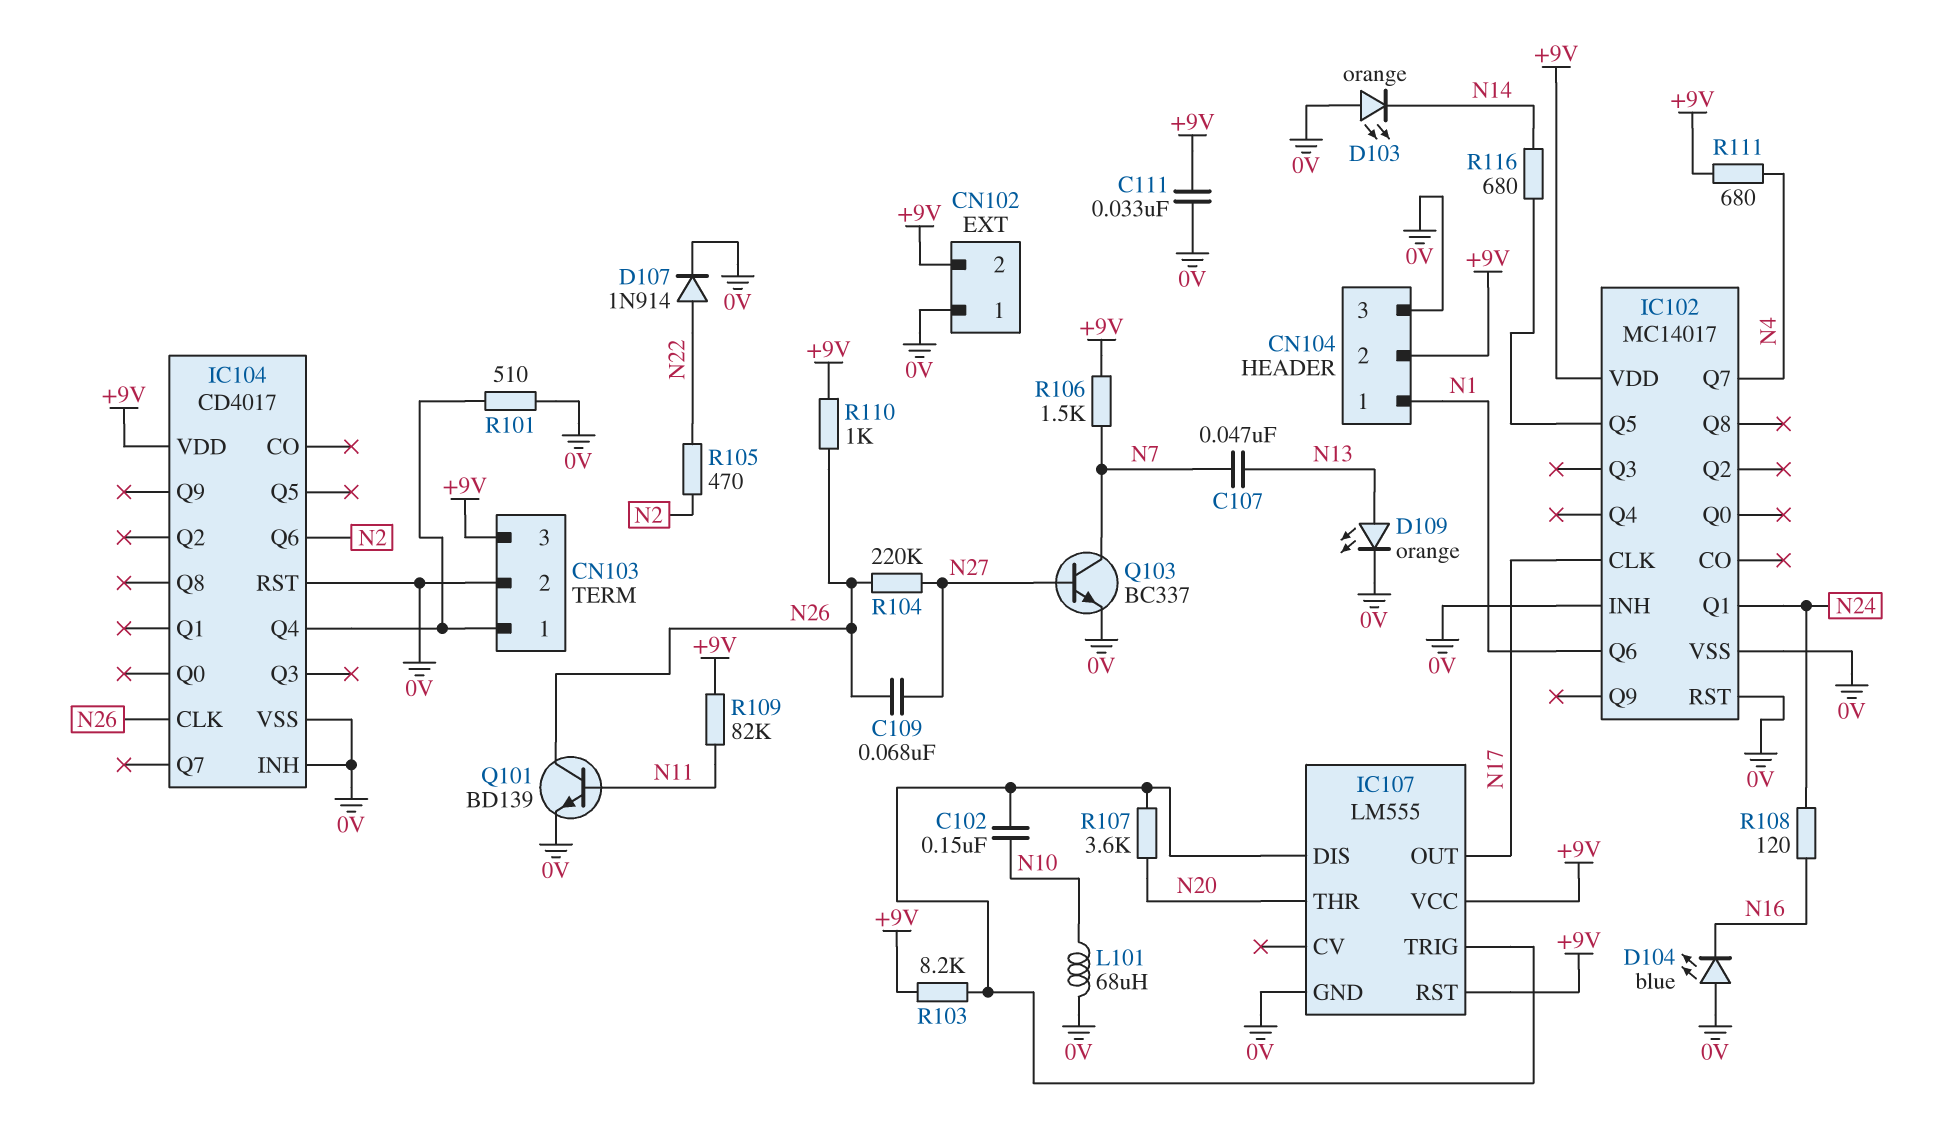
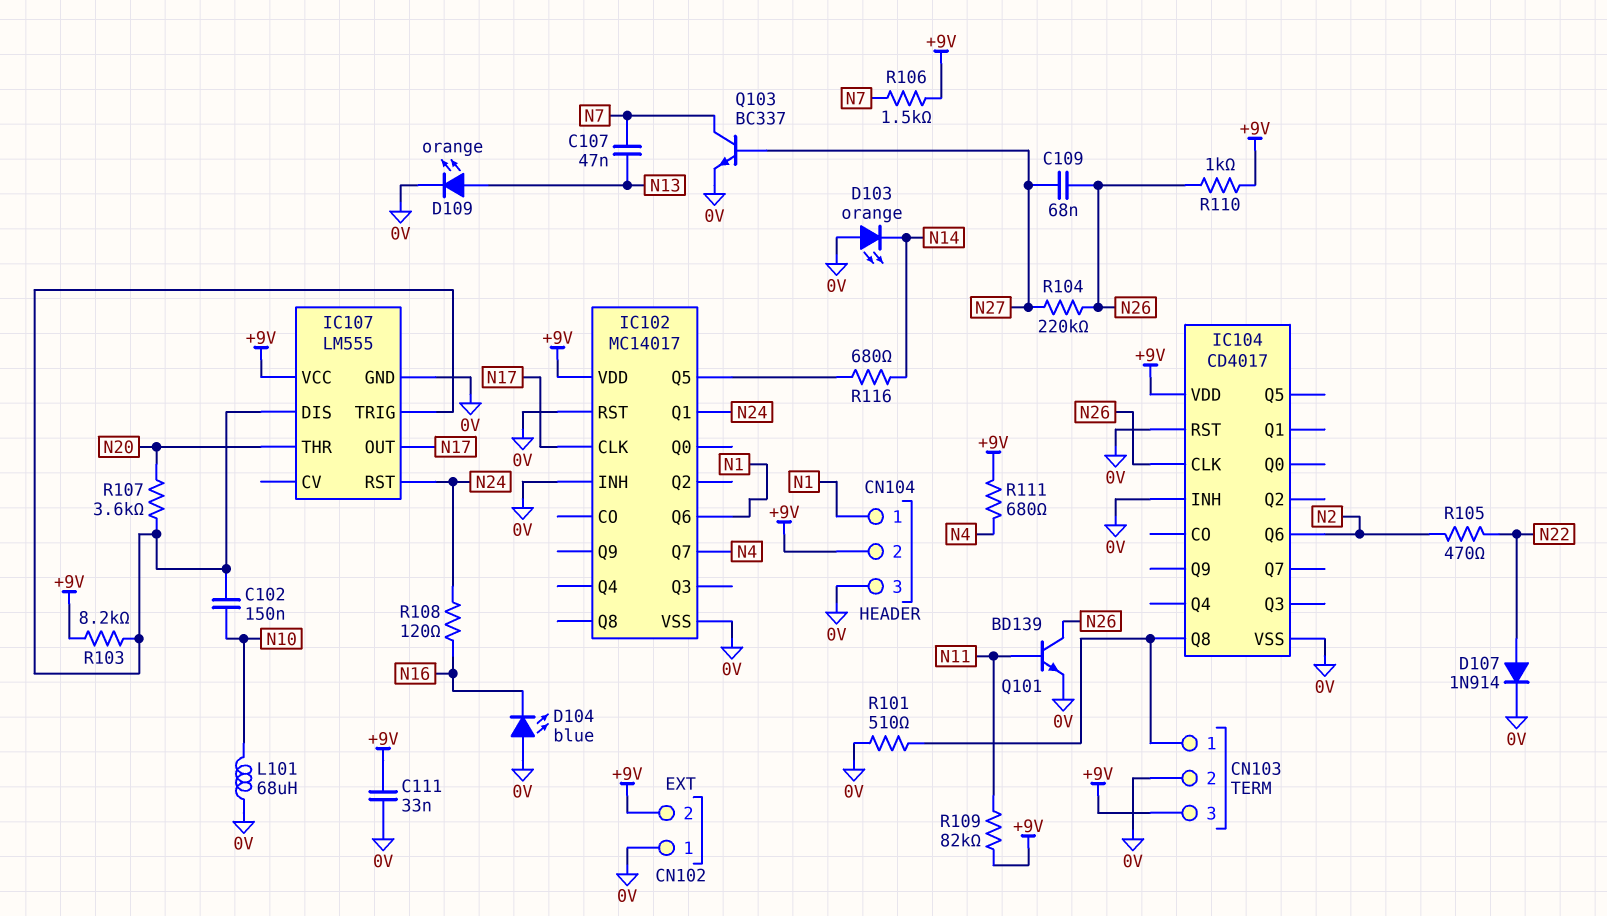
IC104 pin Q4: CN103/1 -> none
IC104 pin Q8: none -> CN103/1
IC107 pin RST: +9V -> N24

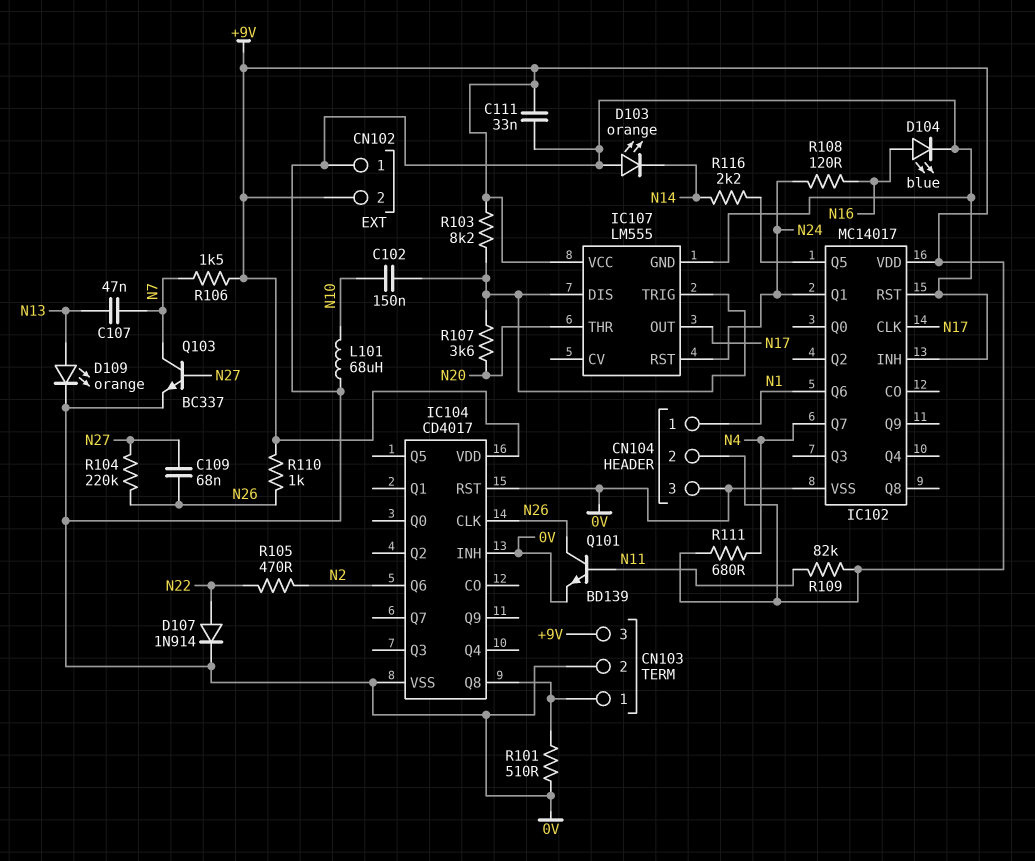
D104: LED blue (A 0V, K N16) -> LED blue (A N16, K 0V)
R116: 680 (IC102/Q5, N14) -> 2.2k (IC102/Q5, N14)

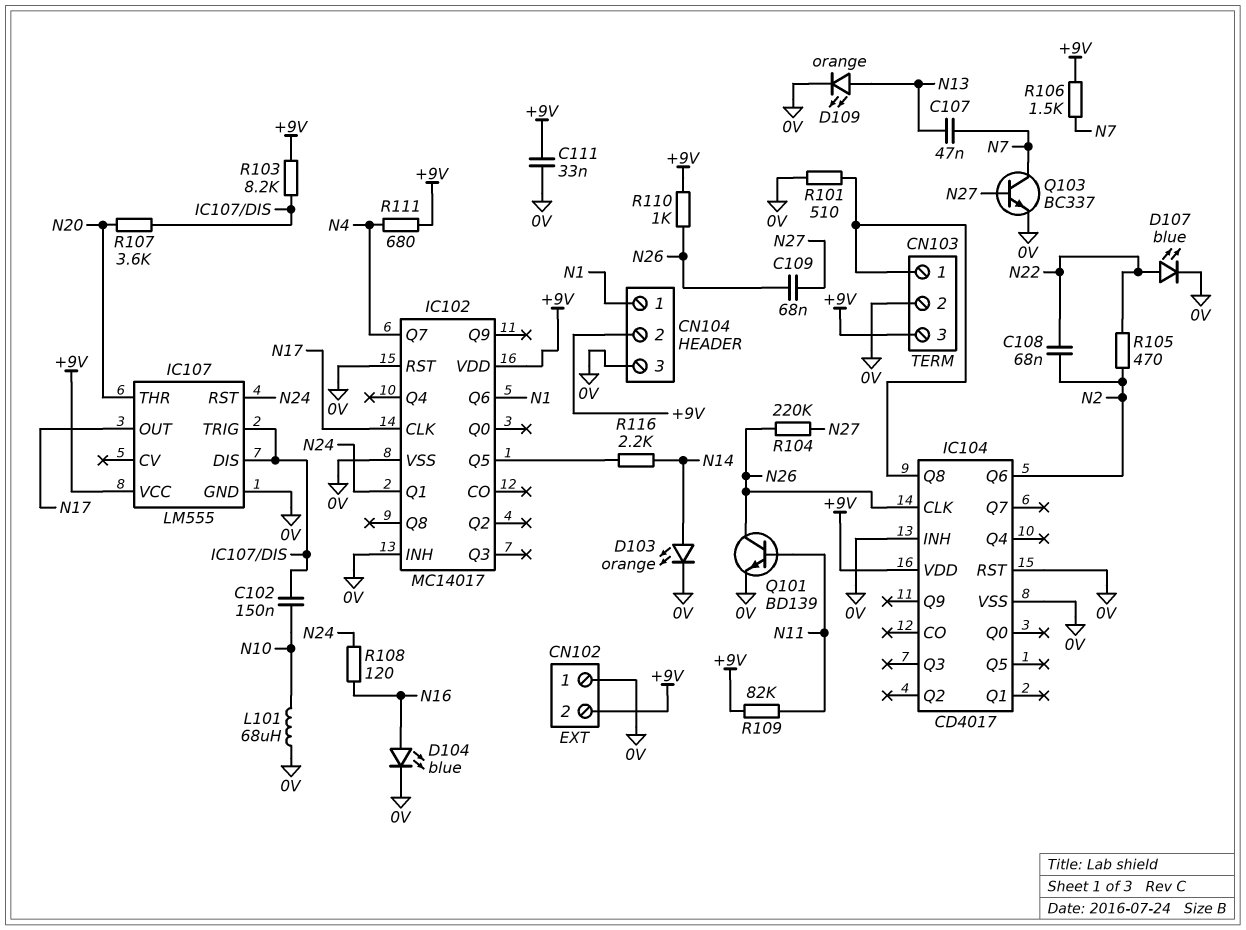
C108: none -> 68nF (N2, N22)
D103: LED orange (A 0V, K N14) -> LED orange (A N14, K 0V)
D107: diode 1N914 (A N22, K 0V) -> LED blue (A N22, K 0V)

